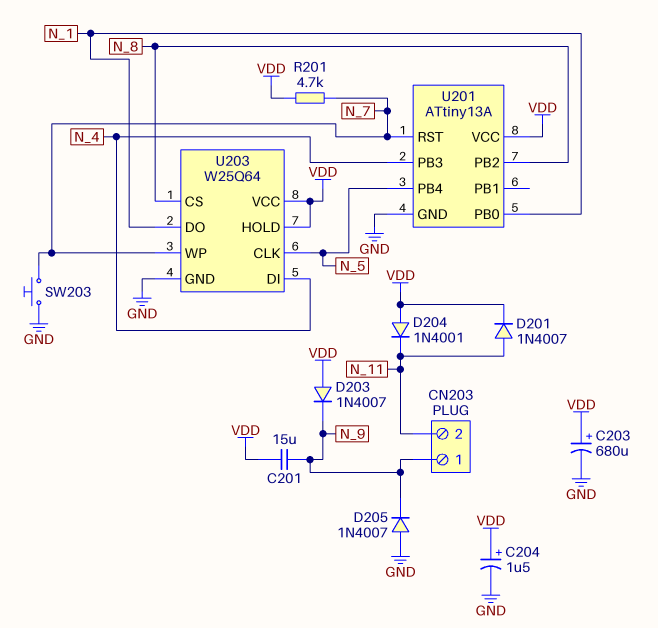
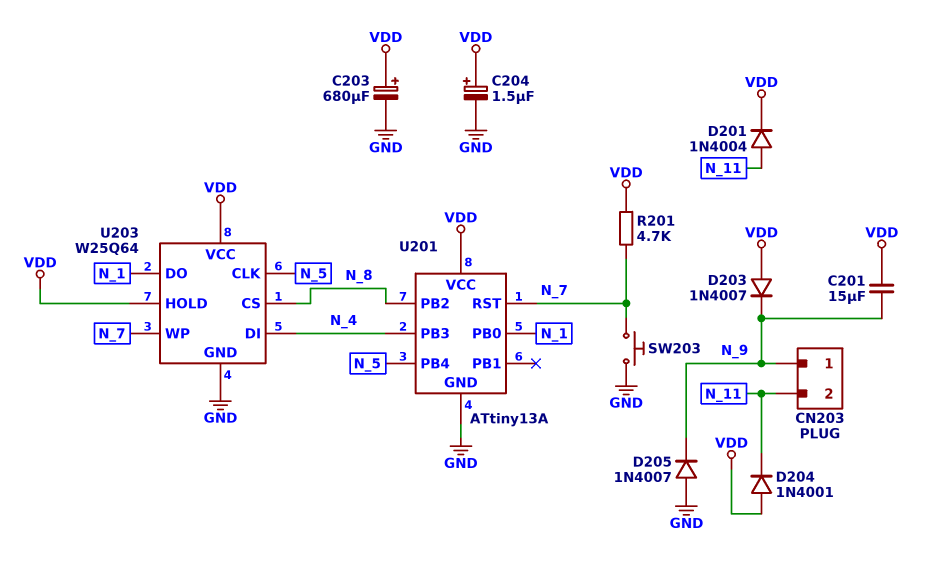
D201: diode 1N4007 (A N_11, K VDD) -> diode 1N4004 (A N_11, K VDD)

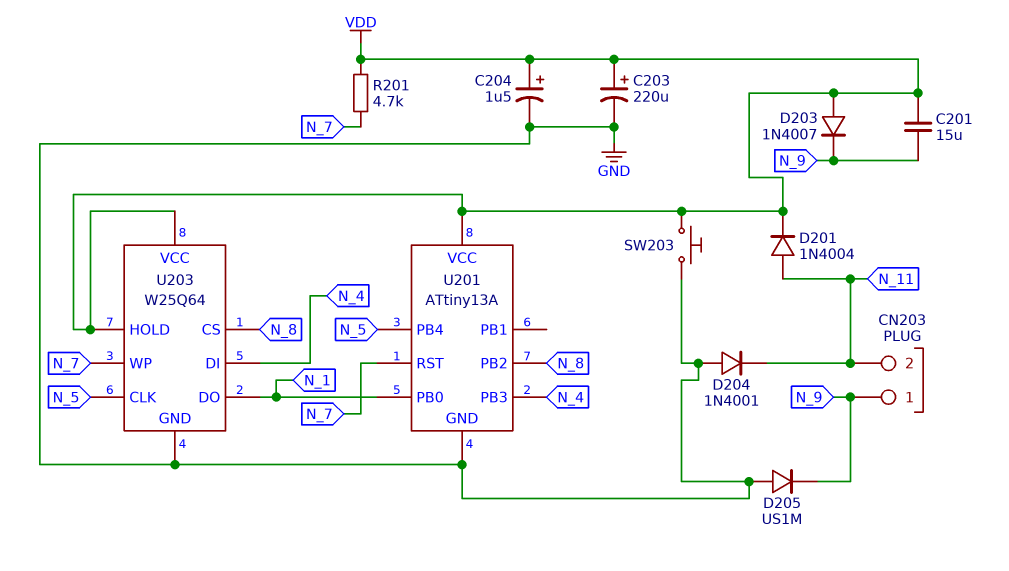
C203: 680uF (plus VDD, minus GND) -> 220uF (plus VDD, minus GND)
D204: diode 1N4001 (A VDD, K N_11) -> diode 1N4001 (A GND, K N_11)
D205: diode 1N4007 (A GND, K N_9) -> diode US1M (A GND, K N_9)
SW203: button (GND, N_7) -> button (GND, VDD)

